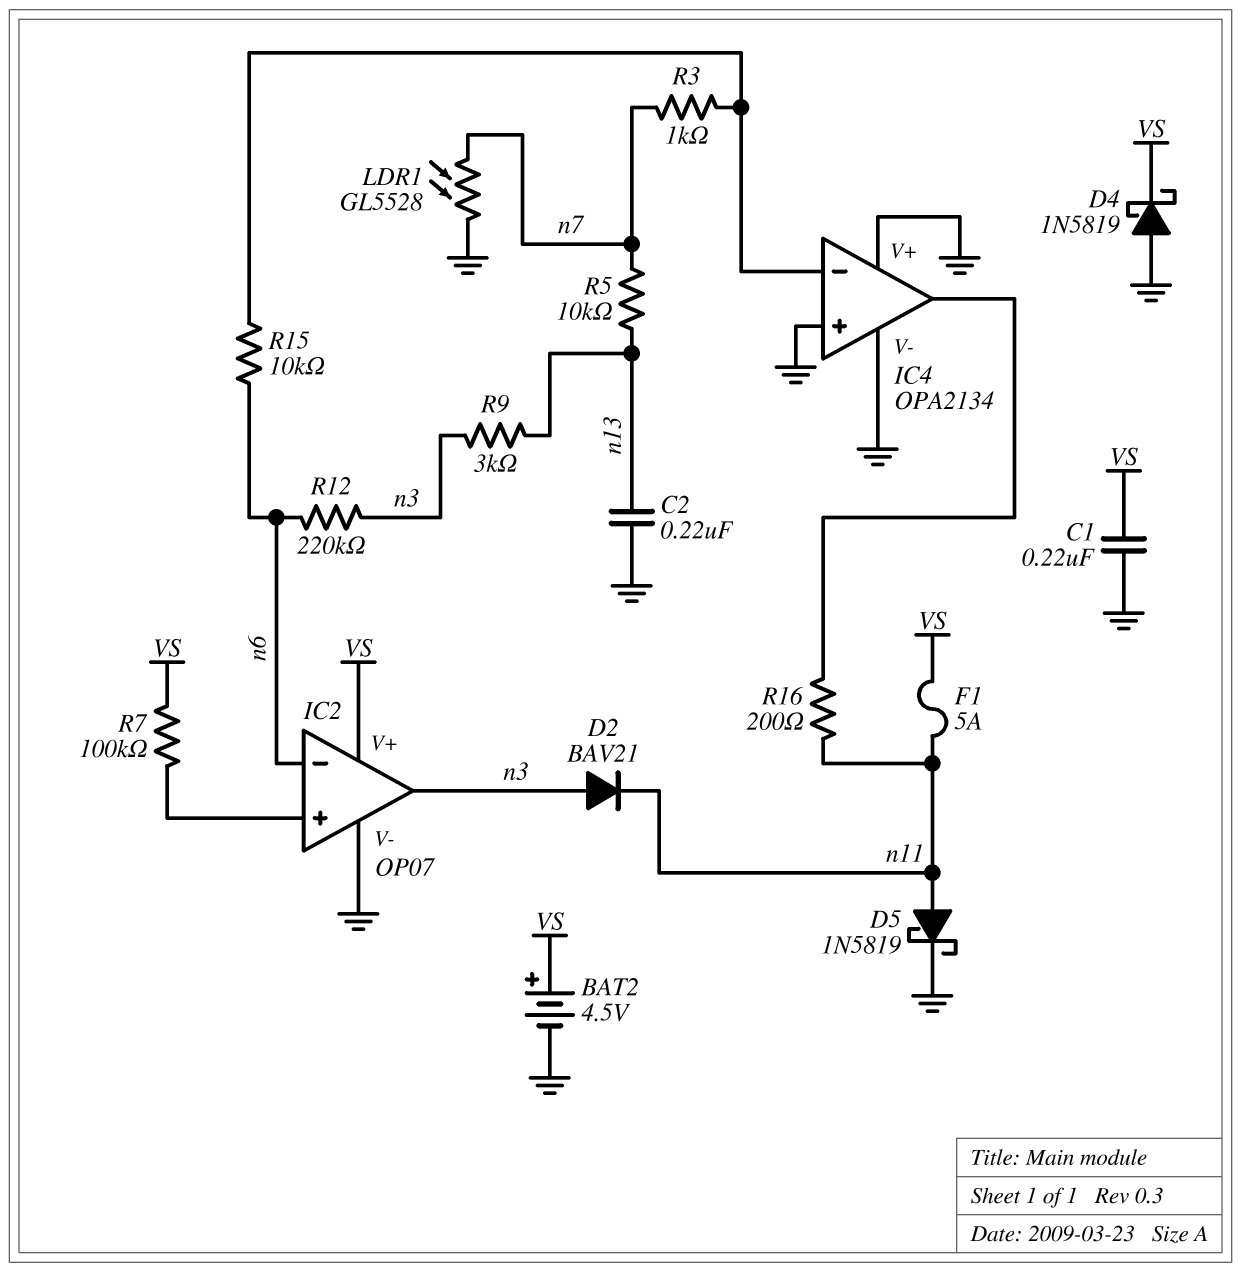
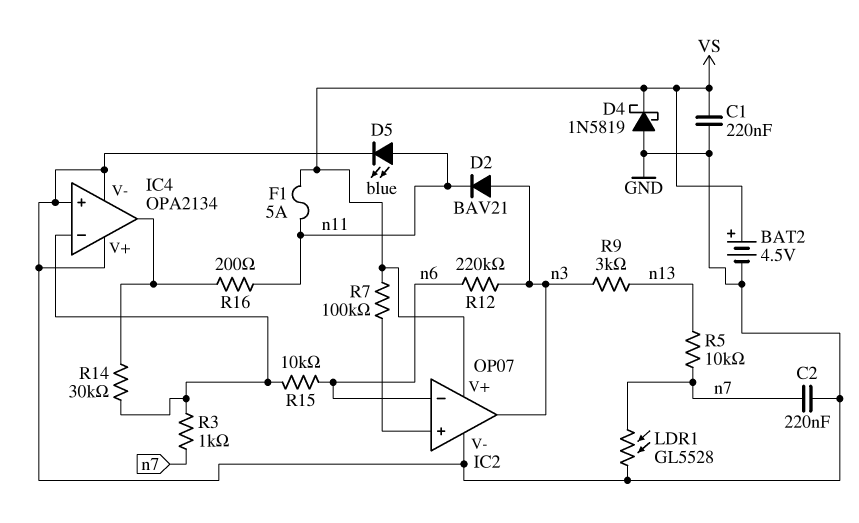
C2: 220nF (GND, n13) -> 220nF (GND, n7)
D5: schottky 1N5819 (A n11, K GND) -> LED blue (A n11, K GND)
R14: none -> 30k (IC4/in-, IC4/out)

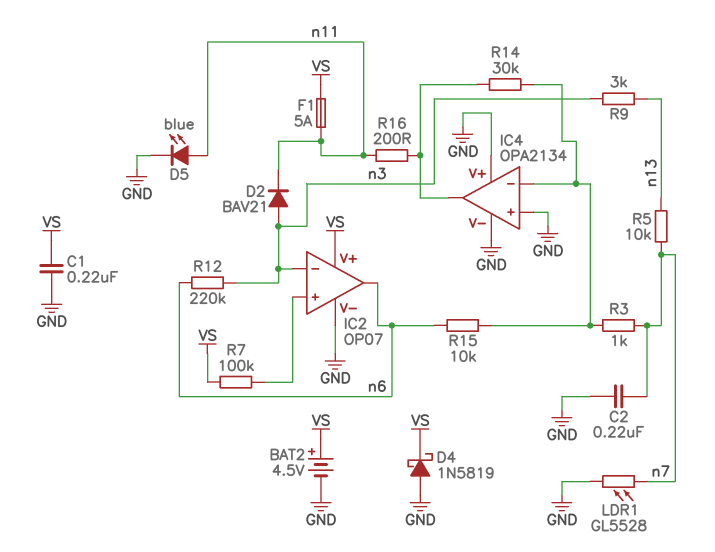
IC2 pin in-: n6 -> n3
IC2 pin out: n3 -> n6

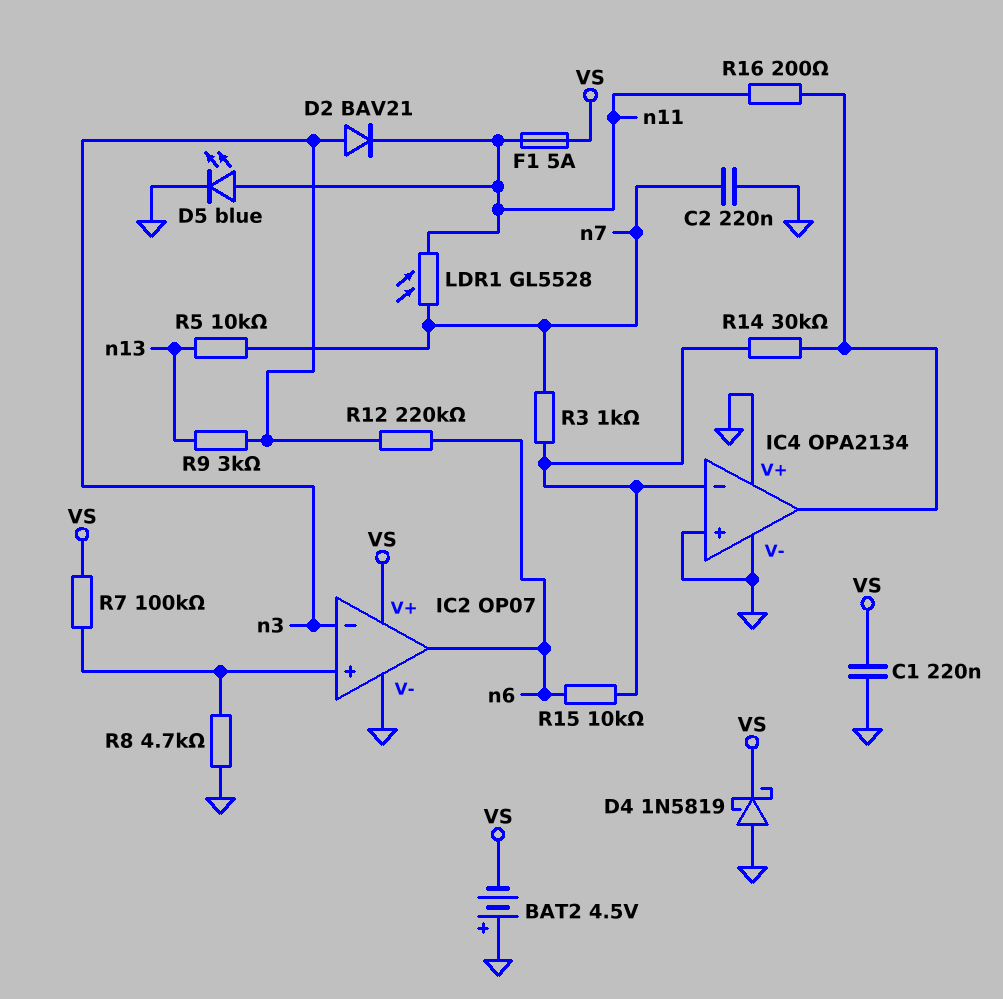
BAT2: 4.5V (plus VS, minus GND) -> 4.5V (plus GND, minus VS)
LDR1: GL5528 (GND, n7) -> GL5528 (n7, n11)
R8: none -> 4.7k (GND, IC2/in+)

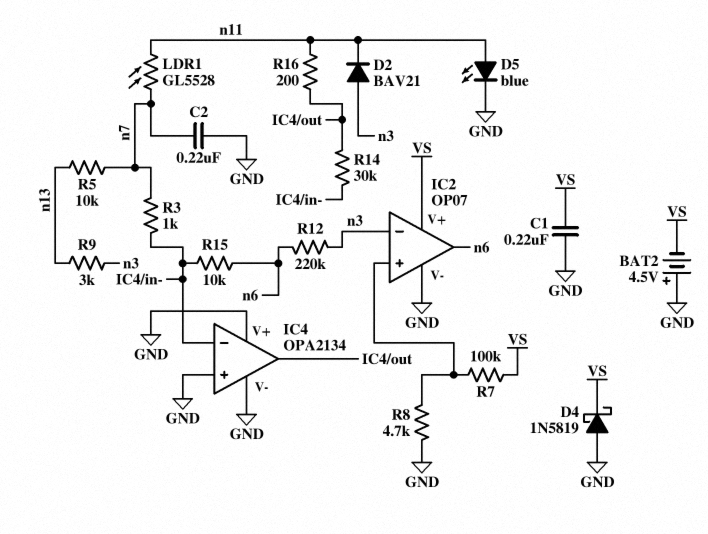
F1: 5A (VS, n11) -> none

